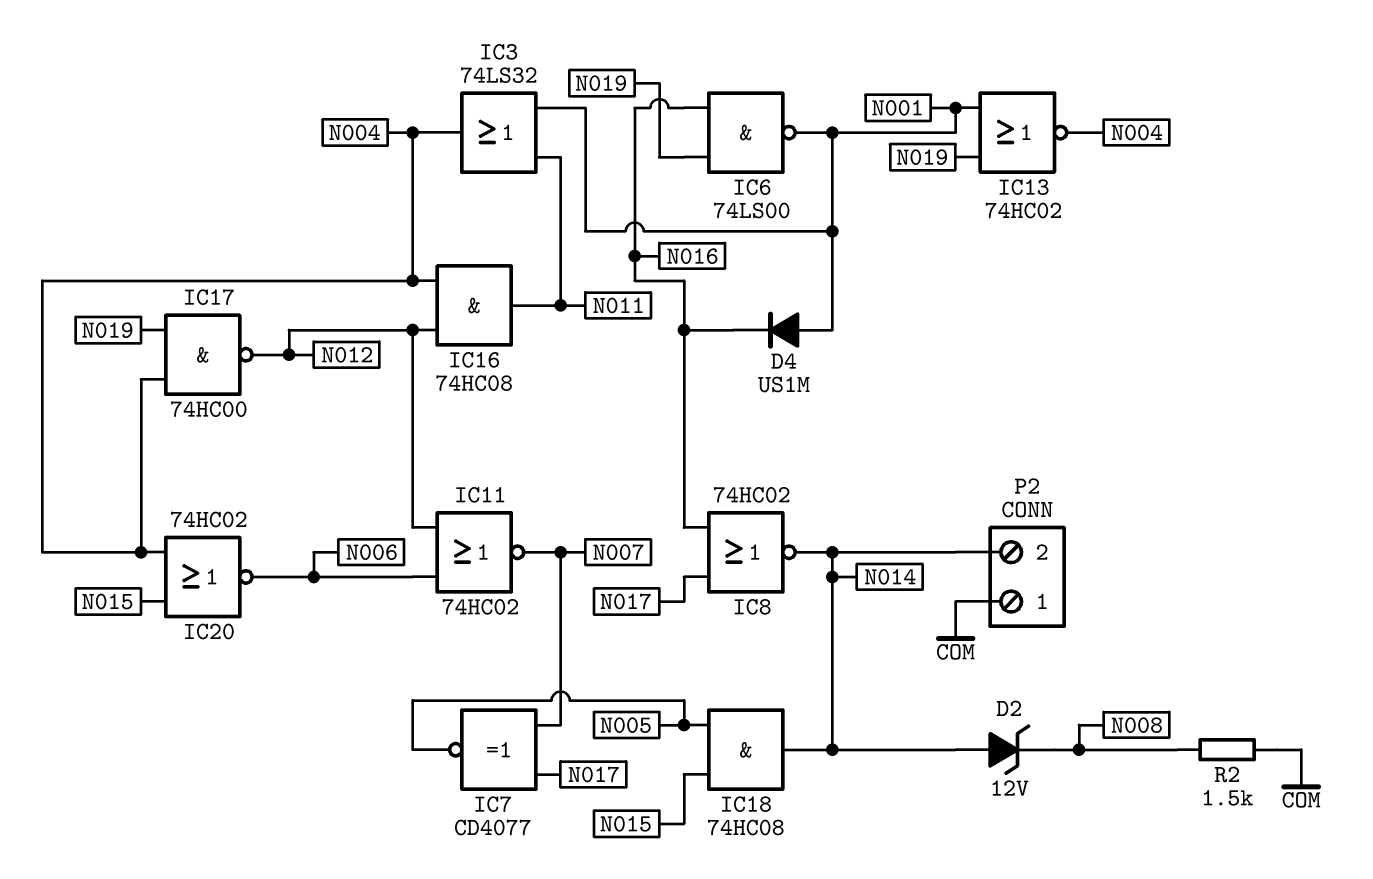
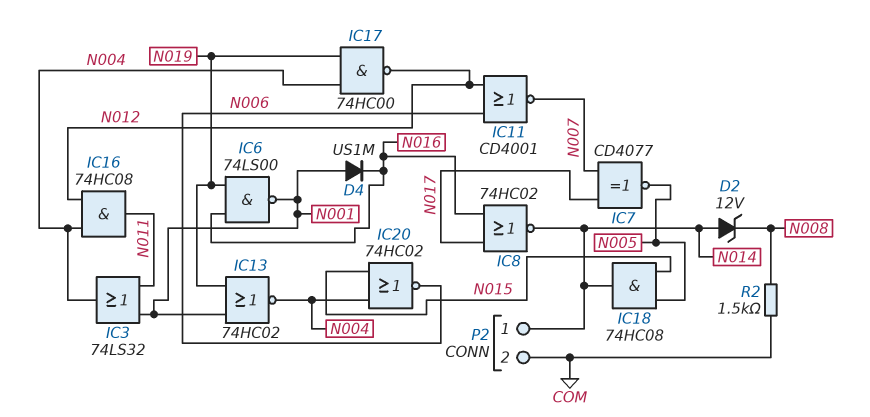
IC11: NOR 74HC02 (in N006, in N012, out N007) -> NOR CD4001 (in N006, in N012, out N007)
P2 pin 1: COM -> N014
P2 pin 2: N014 -> COM

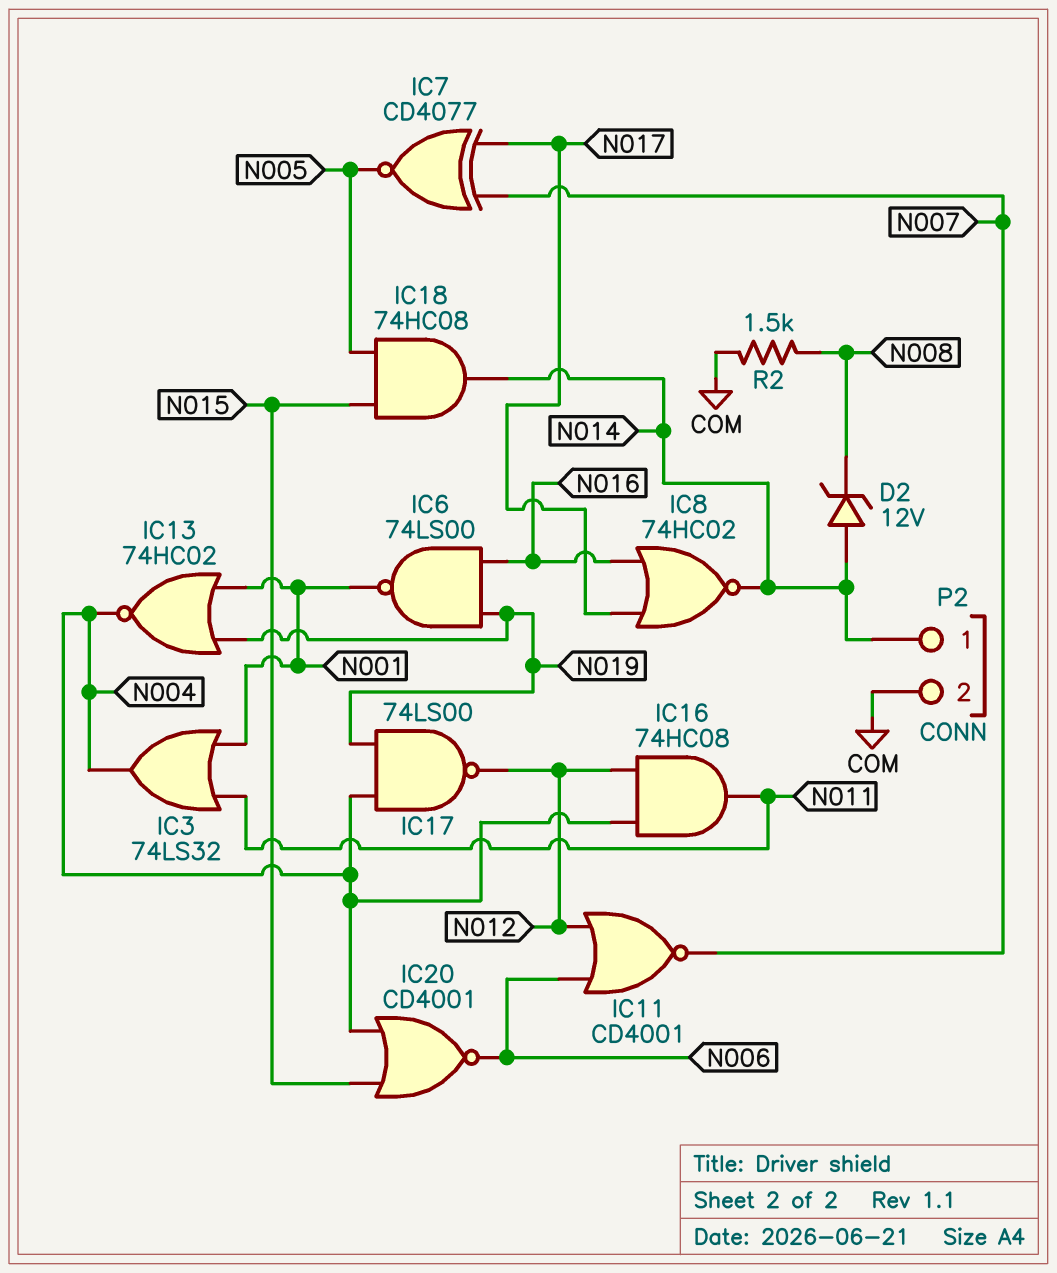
D4: diode US1M (A N001, K N016) -> none
IC17: NAND 74HC00 (in N004, in N019, out N012) -> NAND 74LS00 (in N004, in N019, out N012)
IC20: NOR 74HC02 (in N004, in N015, out N006) -> NOR CD4001 (in N004, in N015, out N006)

